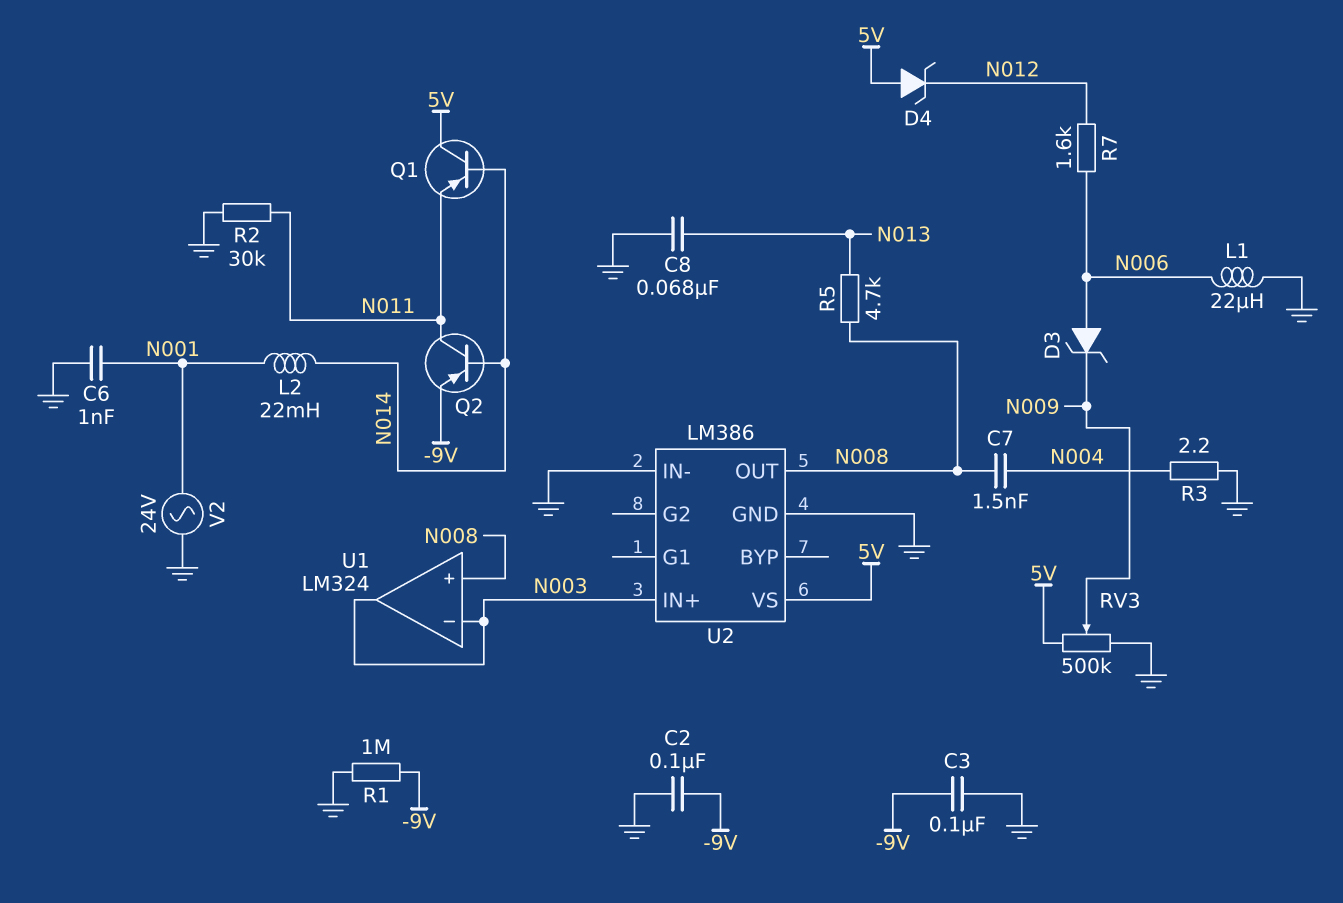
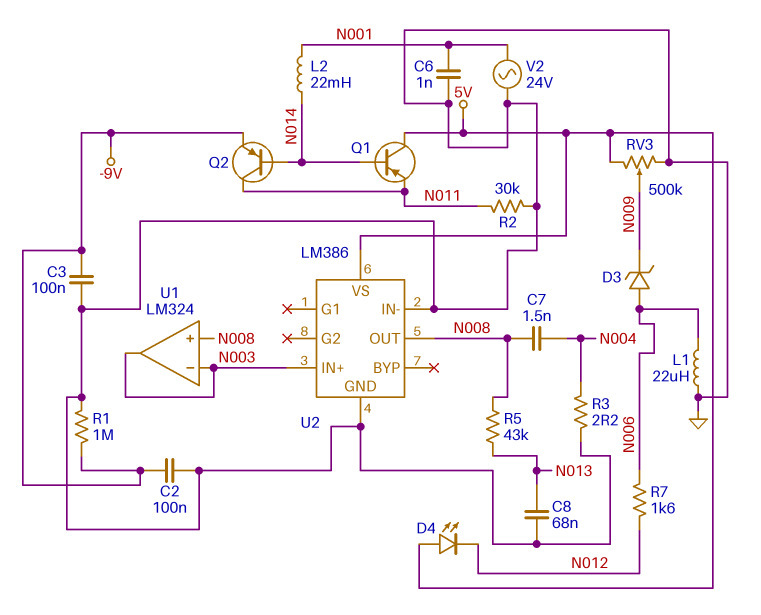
D4: zener (A 5V, K N012) -> LED (A 5V, K N012)
R5: 4.7k (N008, N013) -> 43k (N008, N013)

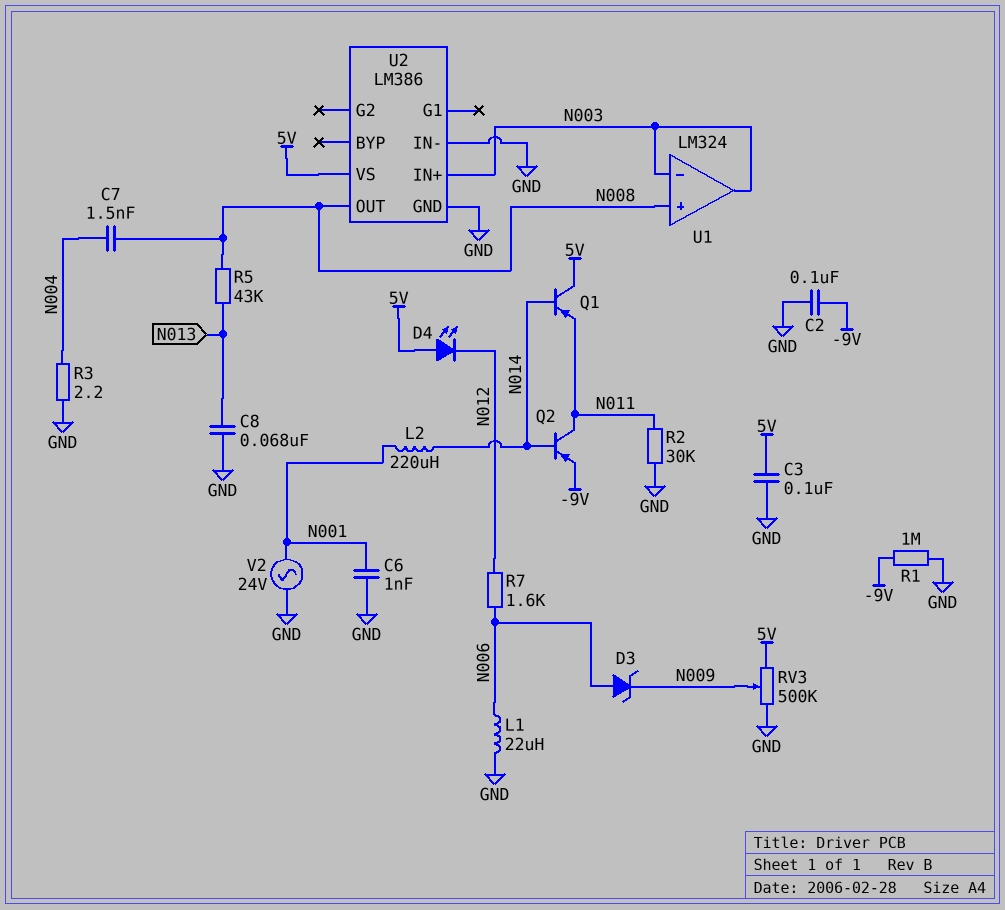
C3: 100nF (-9V, GND) -> 100nF (5V, GND)
L2: 22mH (N001, N014) -> 220uH (N001, N014)

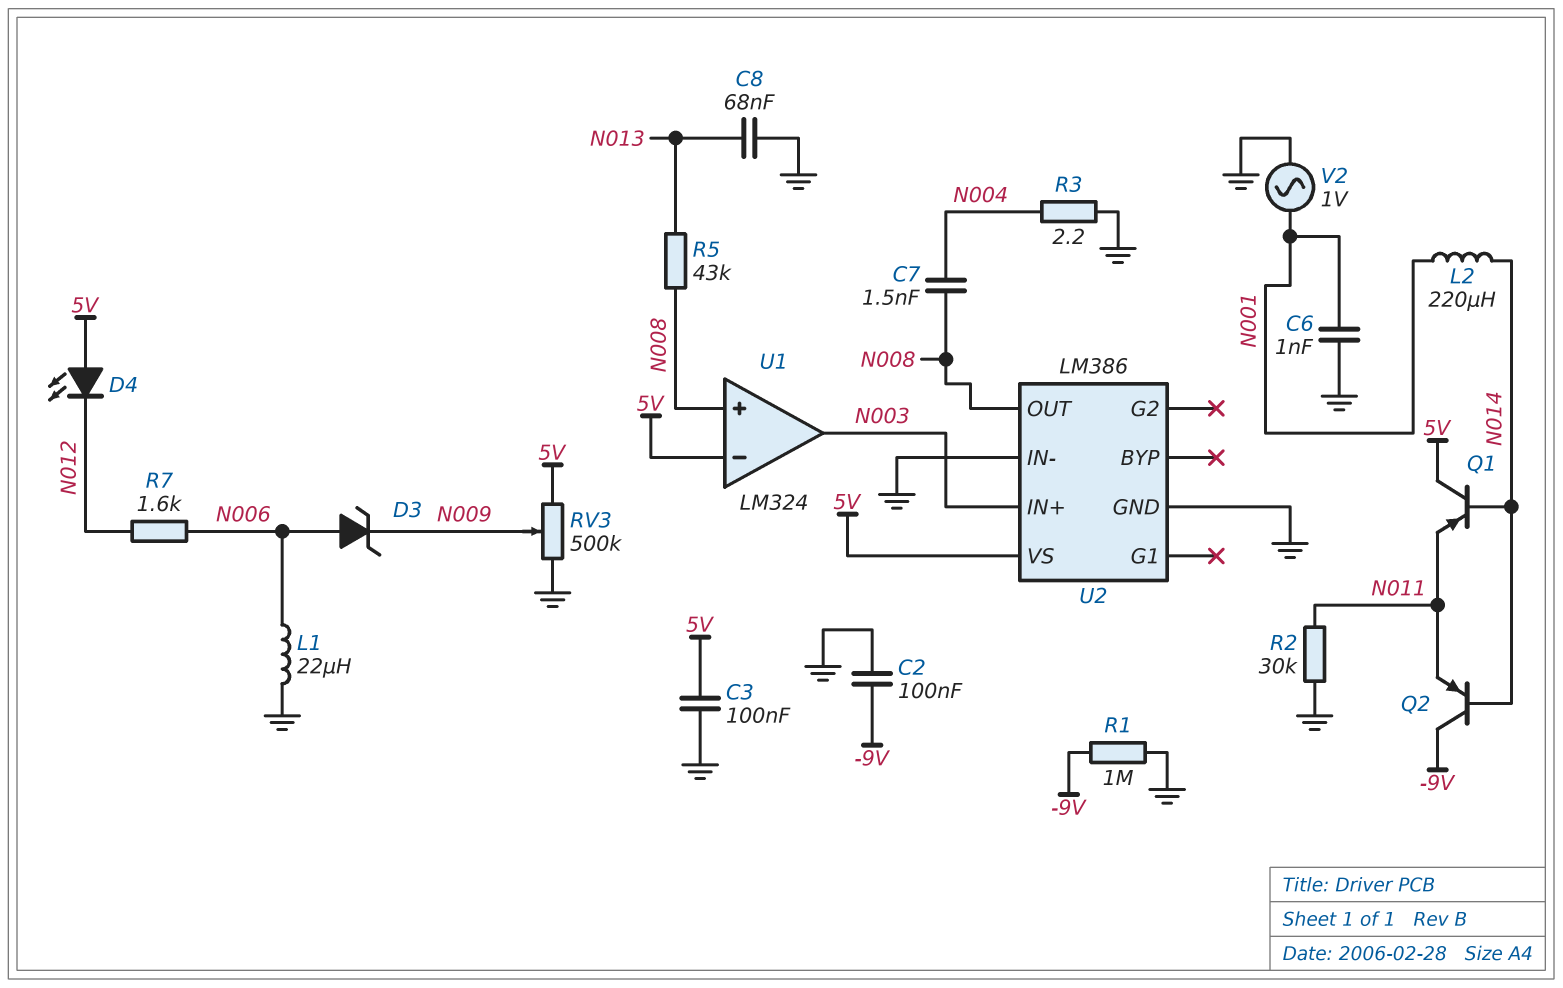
Q2: PNP (B N014, C N011, E -9V) -> PNP (B N014, C -9V, E N011)
U1 pin in-: N003 -> 5V
V2: AC 24V (GND, N001) -> AC 1V (GND, N001)

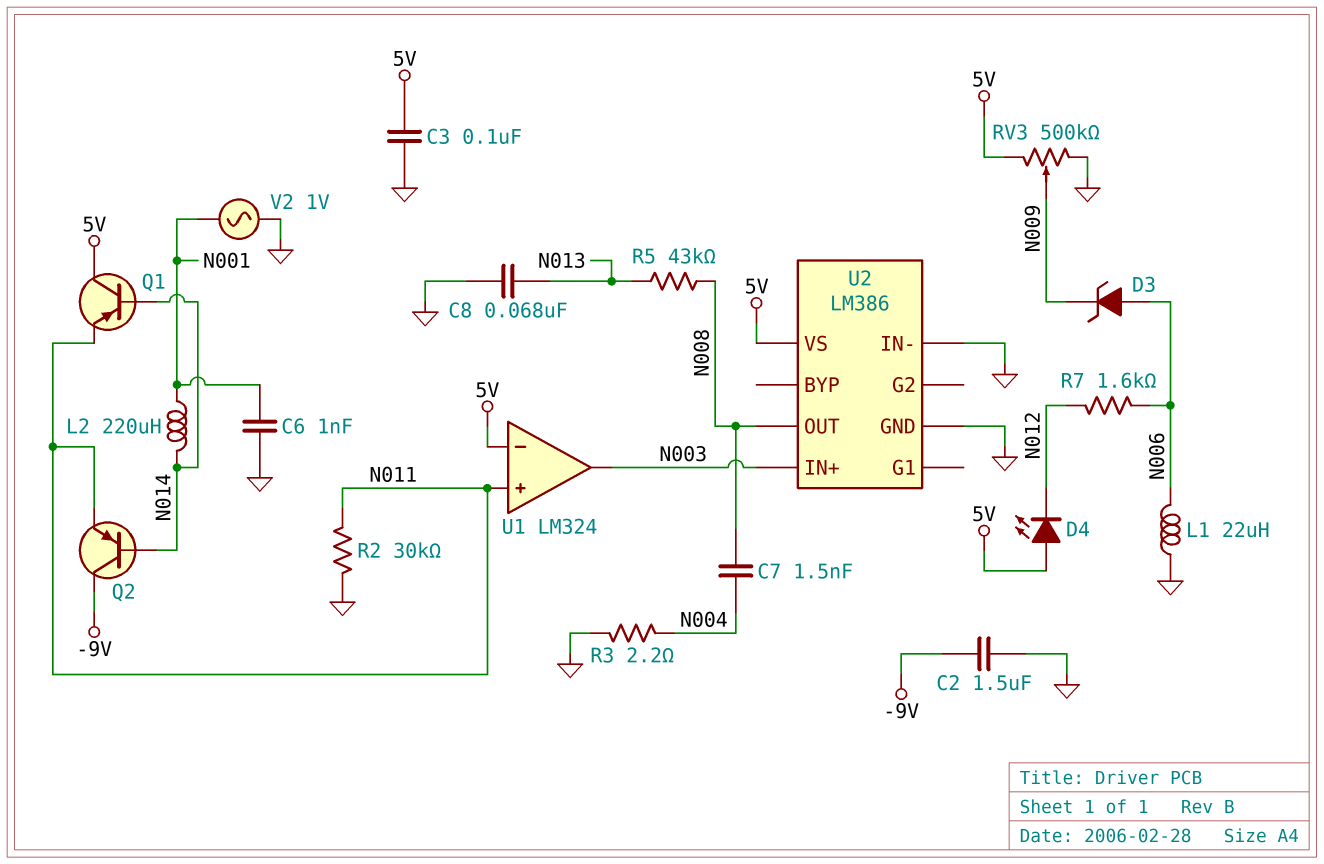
C2: 100nF (-9V, GND) -> 1.5uF (-9V, GND)
R1: 1M (-9V, GND) -> none
U1 pin in+: N008 -> N011

